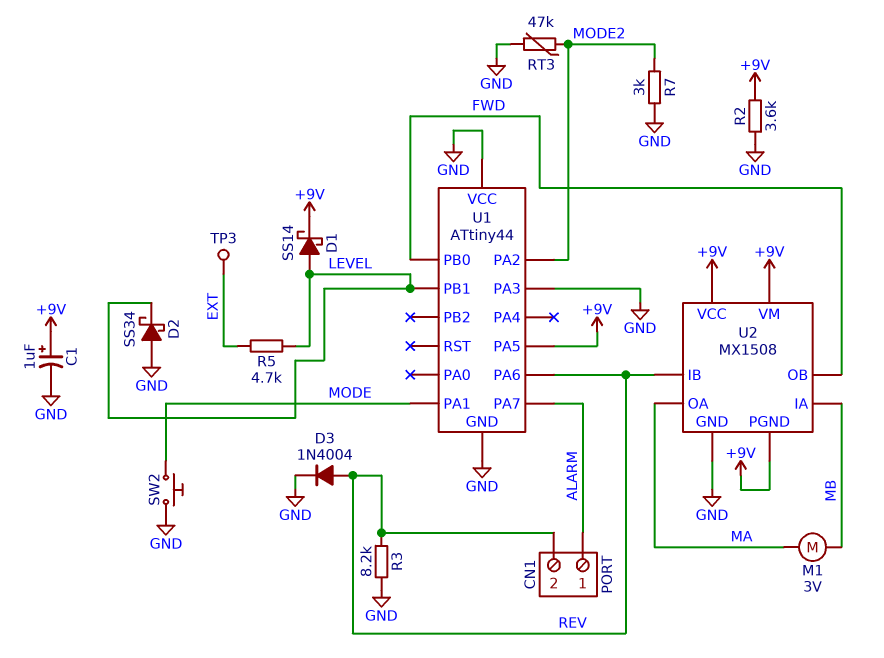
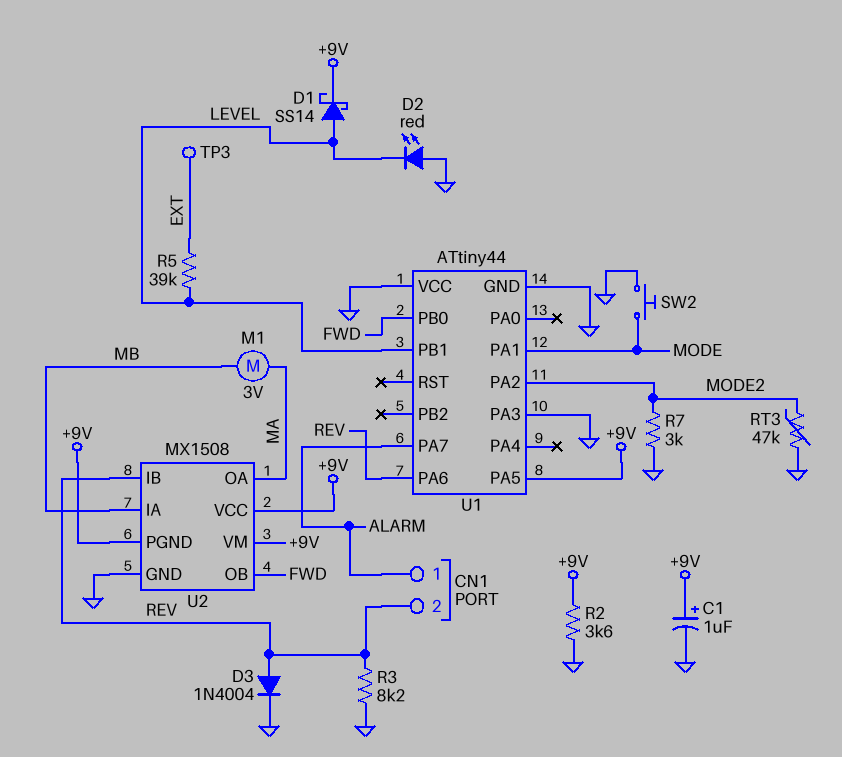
D2: schottky SS34 (A GND, K LEVEL) -> LED red (A GND, K LEVEL)
R5: 4.7k (EXT, LEVEL) -> 39k (EXT, LEVEL)

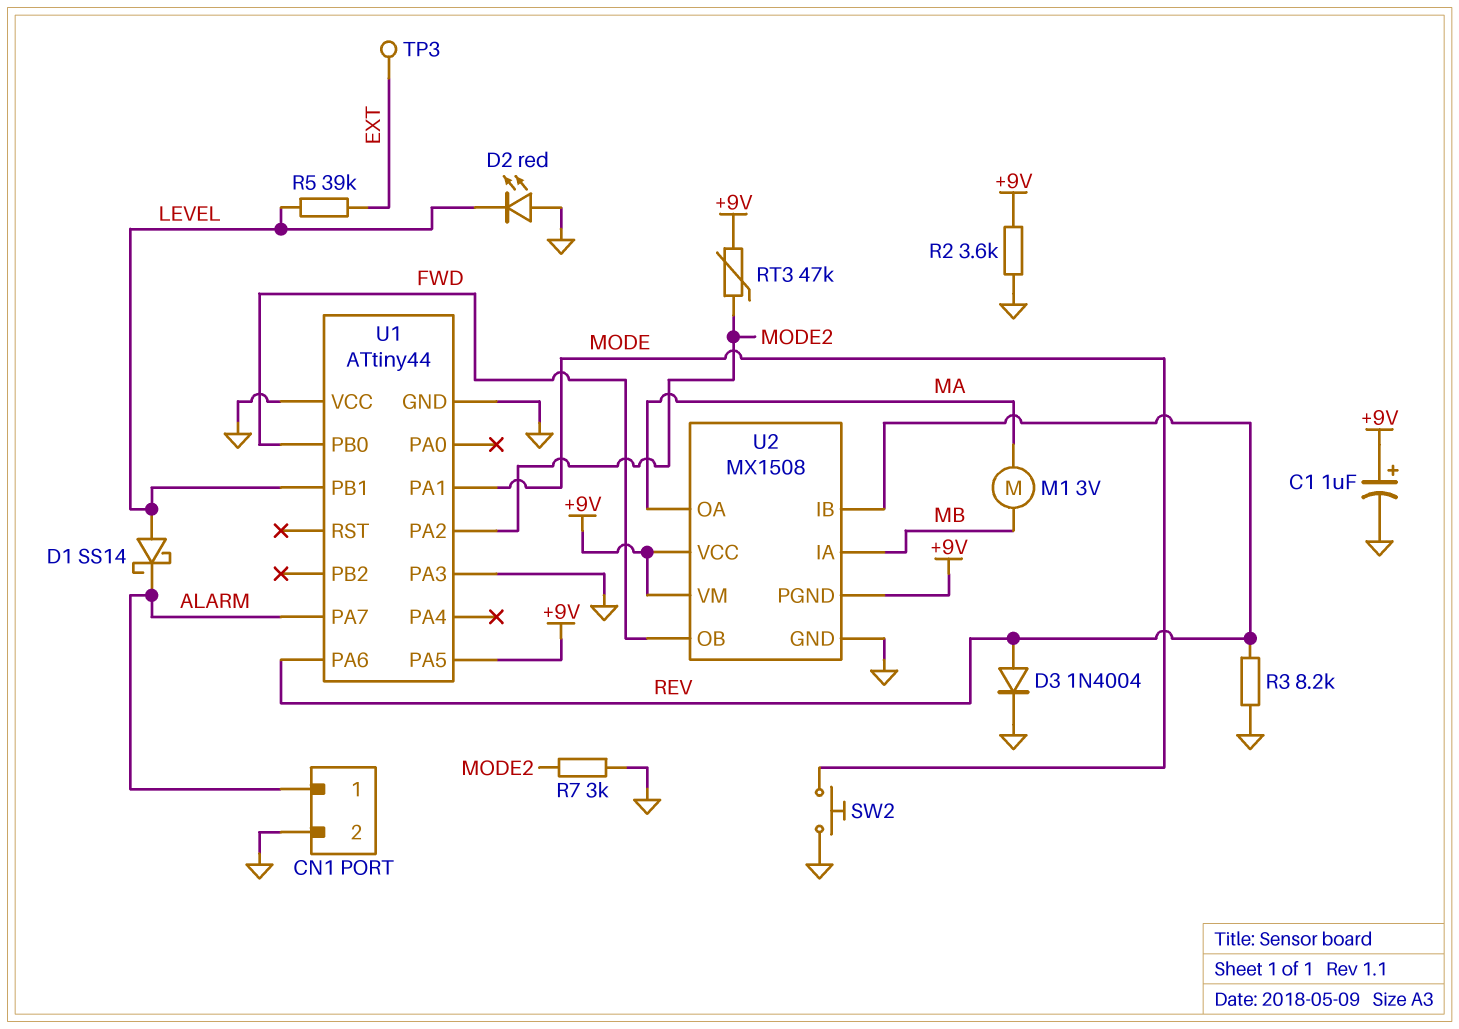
CN1 pin 2: REV -> GND
D1: schottky SS14 (A LEVEL, K +9V) -> schottky SS14 (A LEVEL, K ALARM)
RT3: 47k (GND, MODE2) -> 47k (+9V, MODE2)

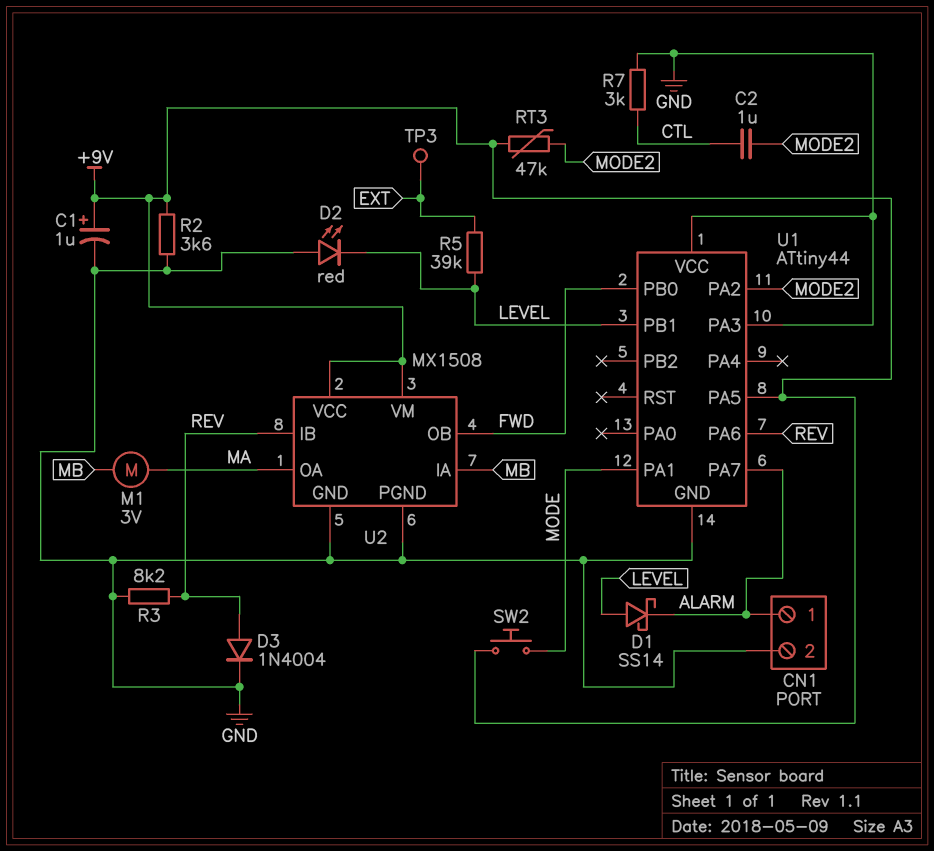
C2: none -> 1uF (CTL, MODE2)
R7: 3k (GND, MODE2) -> 3k (CTL, GND)
SW2: button (GND, MODE) -> button (+9V, MODE)
U2 pin PGND: +9V -> GND

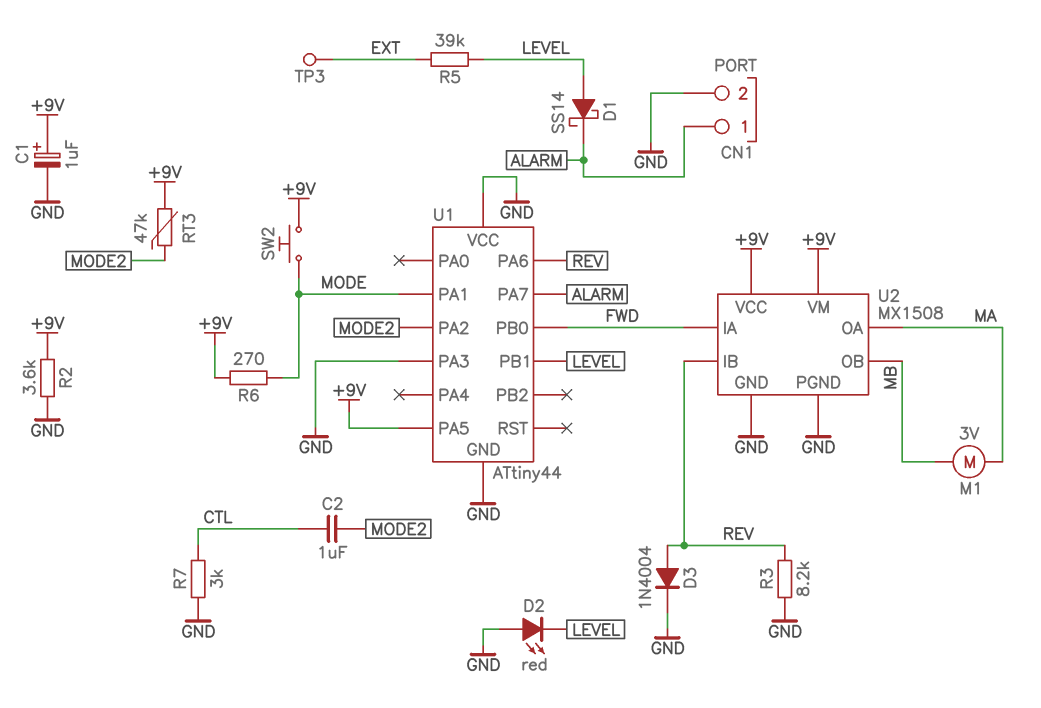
R6: none -> 270 (+9V, MODE)
U2 pin IA: MB -> FWD
U2 pin OB: FWD -> MB

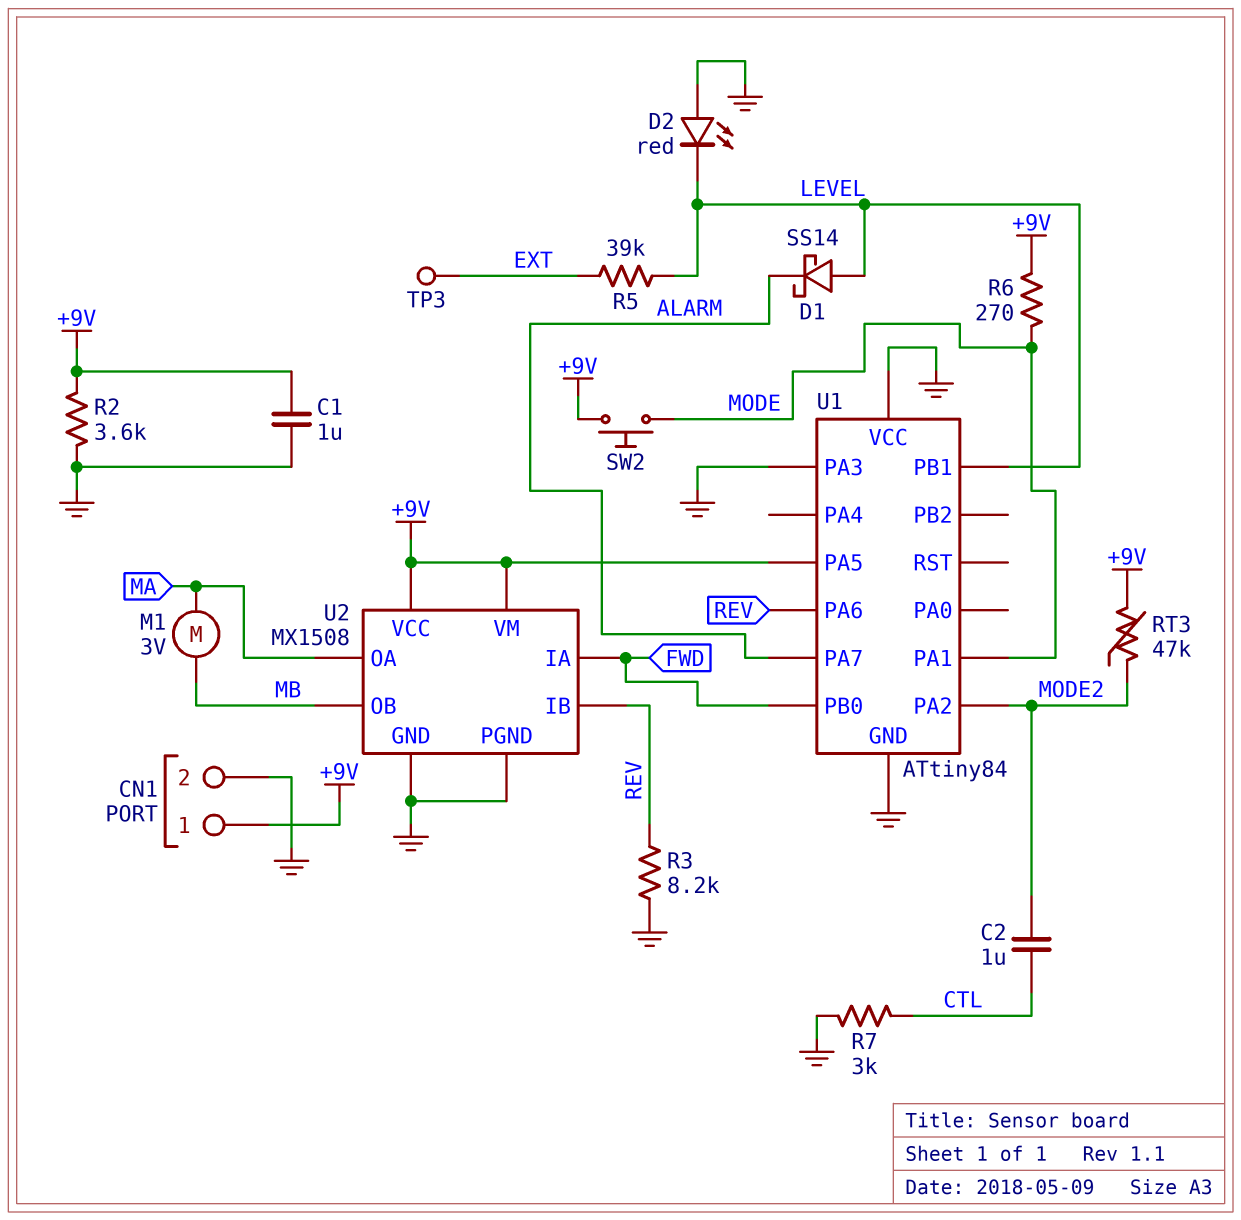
C1: 1uF (plus +9V, minus GND) -> 1uF (+9V, GND)
CN1 pin 1: ALARM -> +9V
D3: diode 1N4004 (A REV, K GND) -> none
U1: ATtiny44 -> ATtiny84

